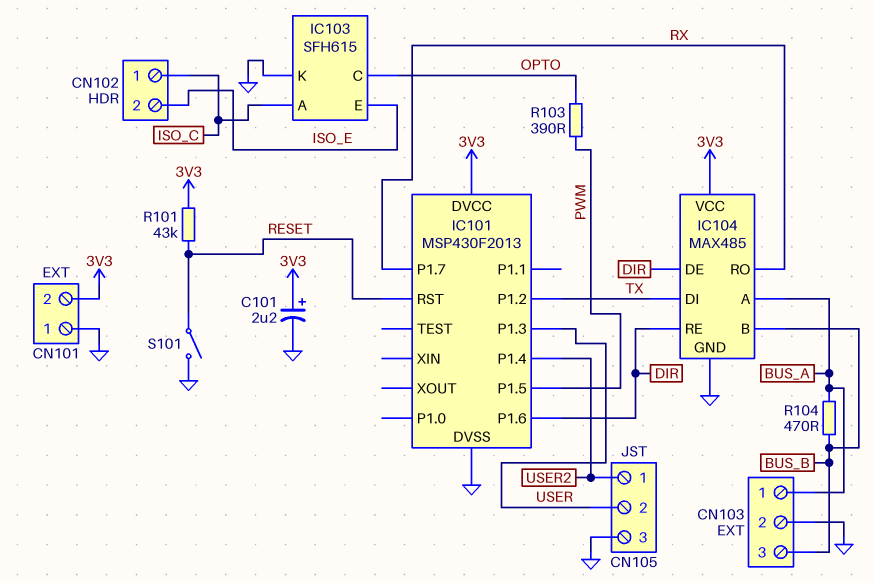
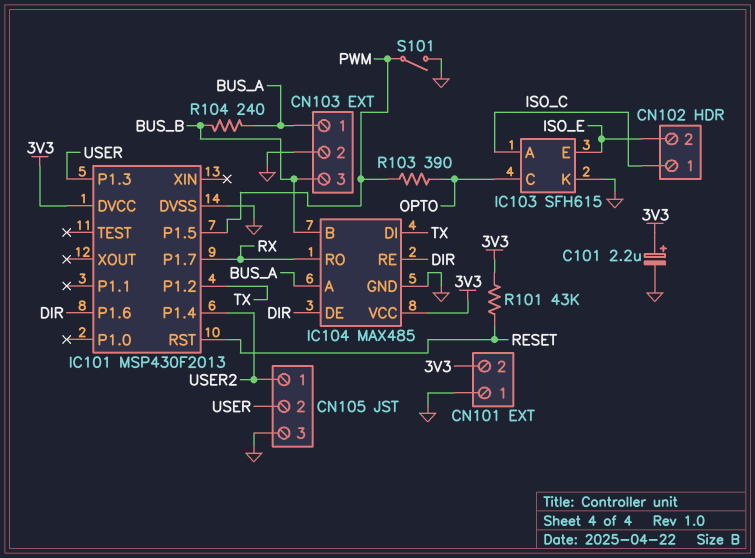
R104: 470 (BUS_A, BUS_B) -> 240 (BUS_A, BUS_B)
S101: switch (GND, RESET) -> switch (GND, PWM)

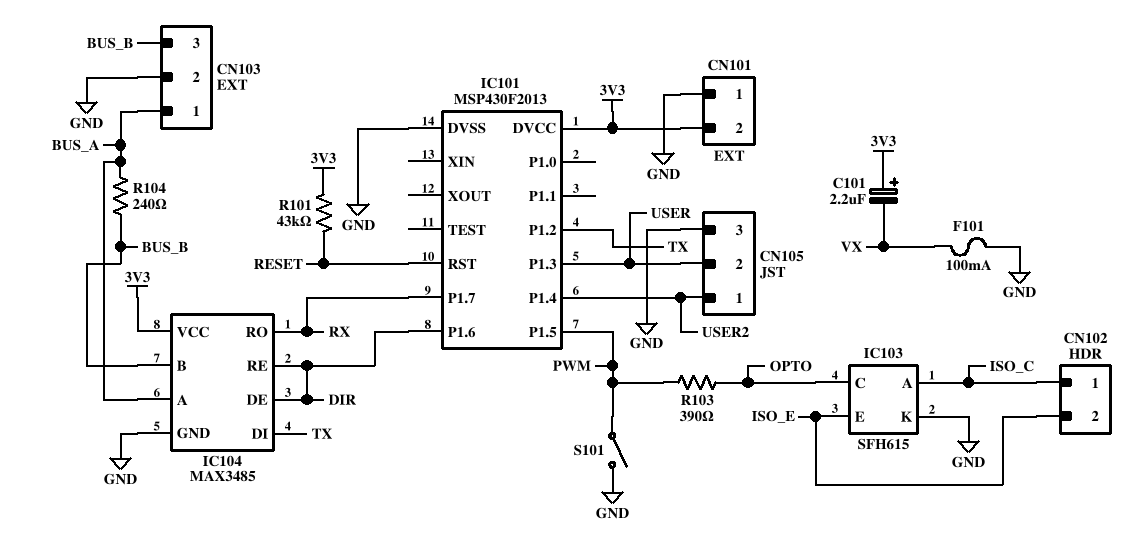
C101: 2.2uF (plus 3V3, minus GND) -> 2.2uF (plus 3V3, minus VX)
F101: none -> 100mA (GND, VX)
IC104: MAX485 -> MAX3485

